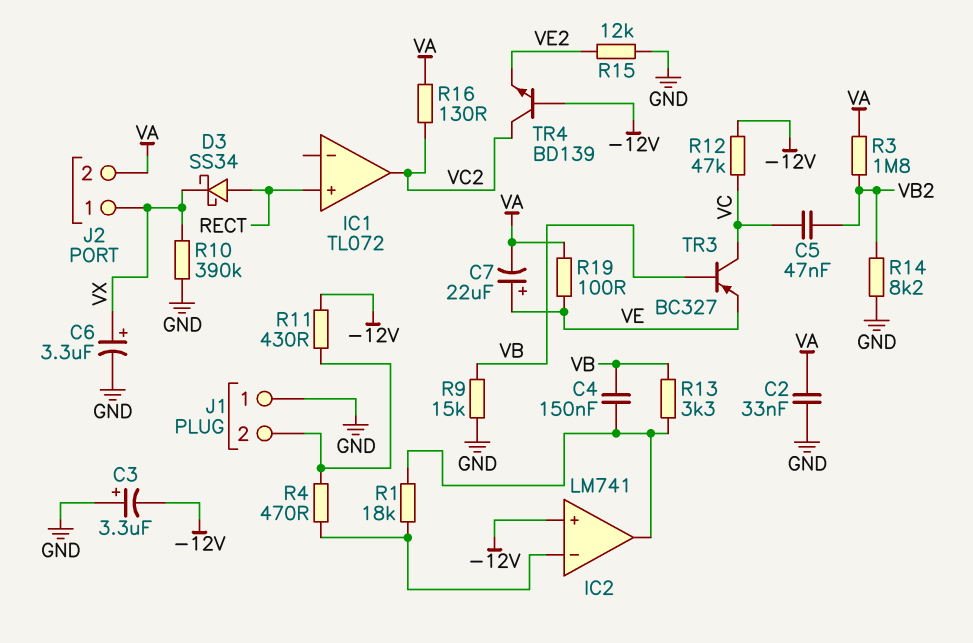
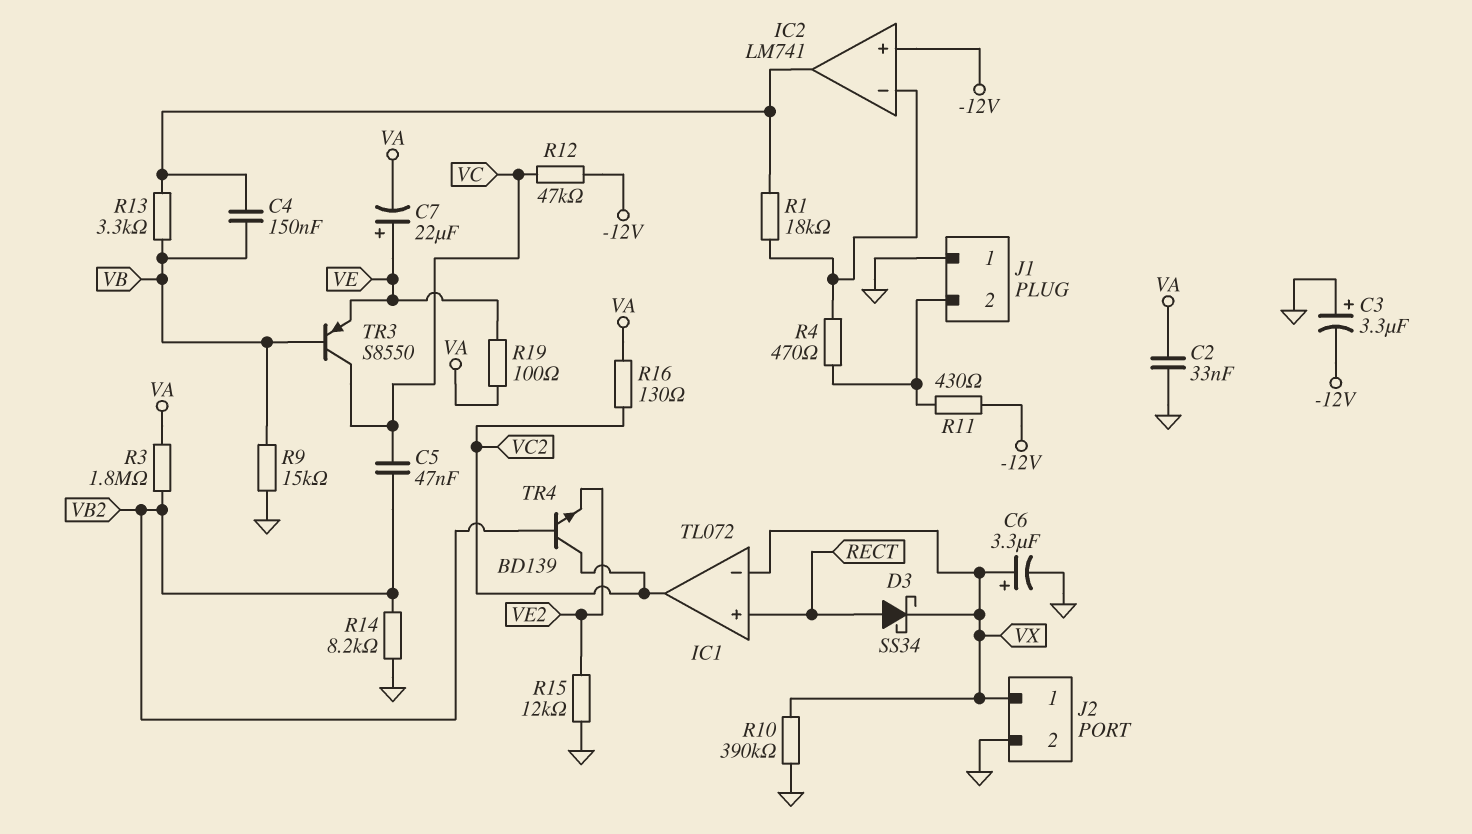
IC1 pin in-: none -> VX
J2 pin 2: VA -> GND
TR3: PNP BC327 (B VB, C VC, E VE) -> PNP S8550 (B VB, C VC, E VE)
TR4: NPN BD139 (B -12V, C VC2, E VE2) -> NPN BD139 (B VB2, C VC2, E VE2)

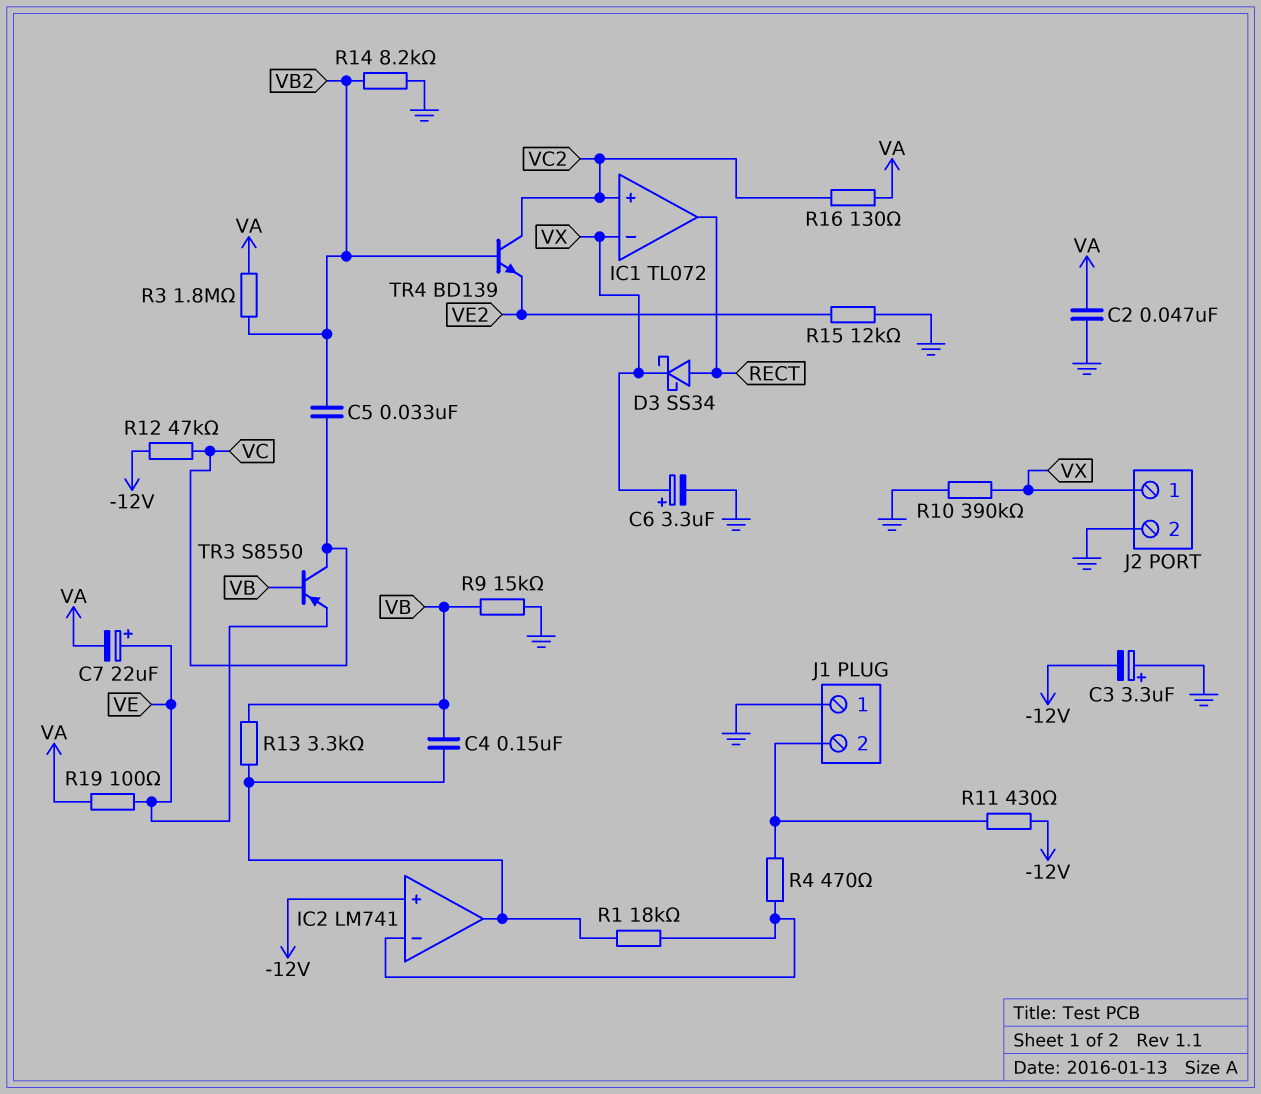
C2: 33nF (GND, VA) -> 47nF (GND, VA)
C5: 47nF (VB2, VC) -> 33nF (VB2, VC)
IC1 pin in+: RECT -> VC2
IC1 pin out: VC2 -> RECT

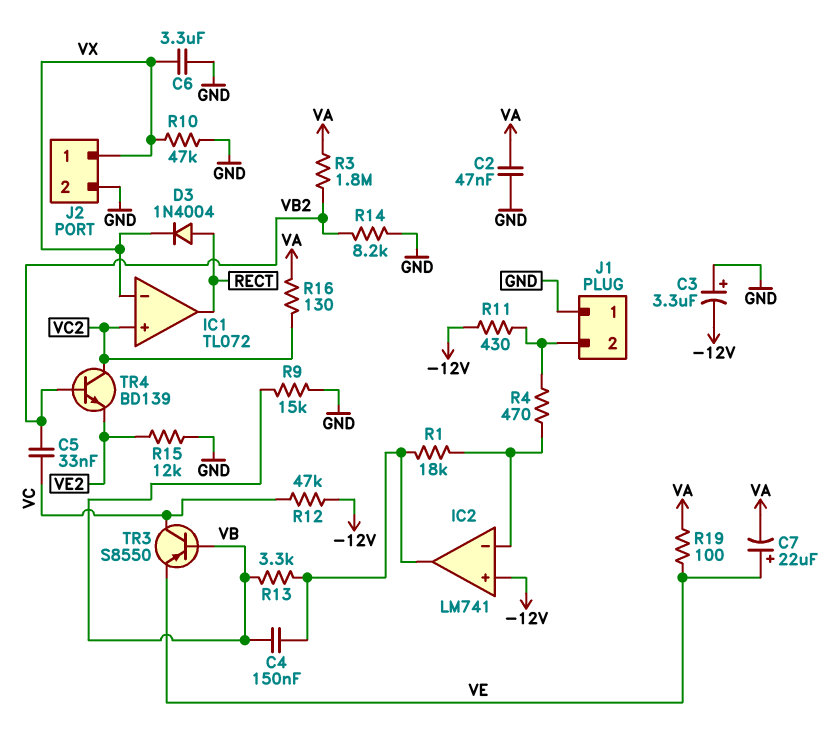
C6: 3.3uF (plus VX, minus GND) -> 3.3uF (GND, VX)
D3: schottky SS34 (A RECT, K VX) -> diode 1N4004 (A RECT, K VX)
R10: 390k (GND, VX) -> 47k (GND, VX)

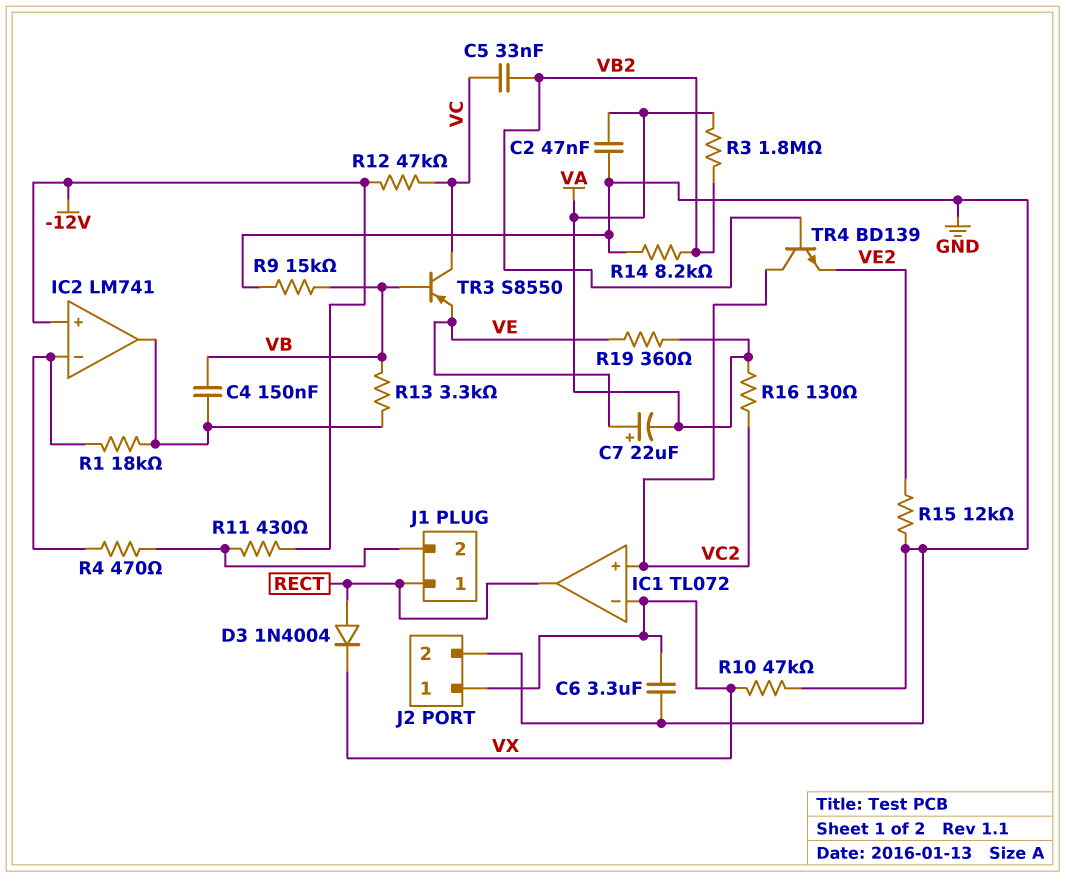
C3: 3.3uF (plus GND, minus -12V) -> none
J1 pin 1: GND -> RECT
R19: 100 (VA, VE) -> 360 (VA, VE)

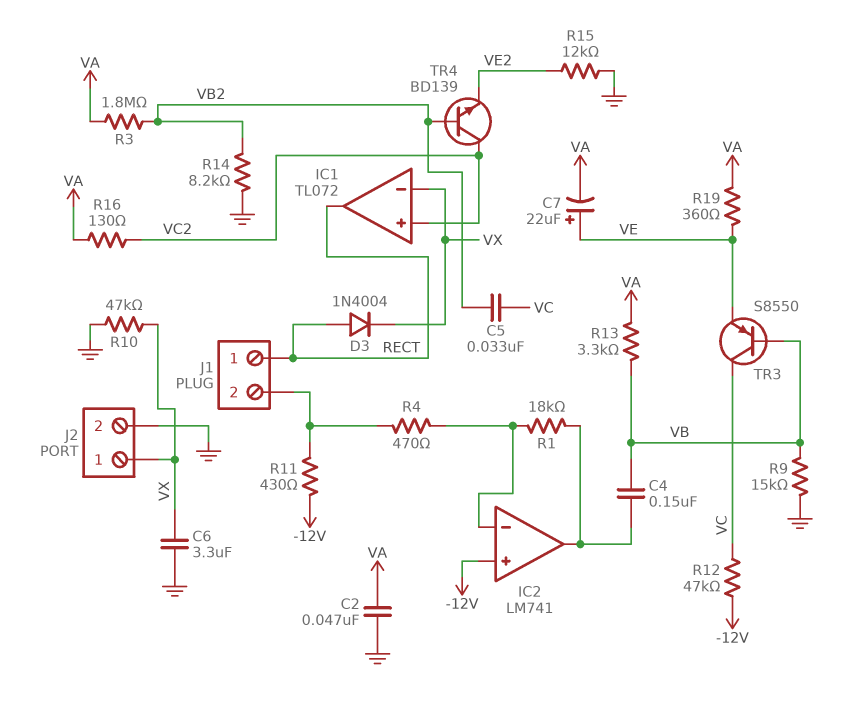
R13: 3.3k (IC2/out, VB) -> 3.3k (VA, VB)

